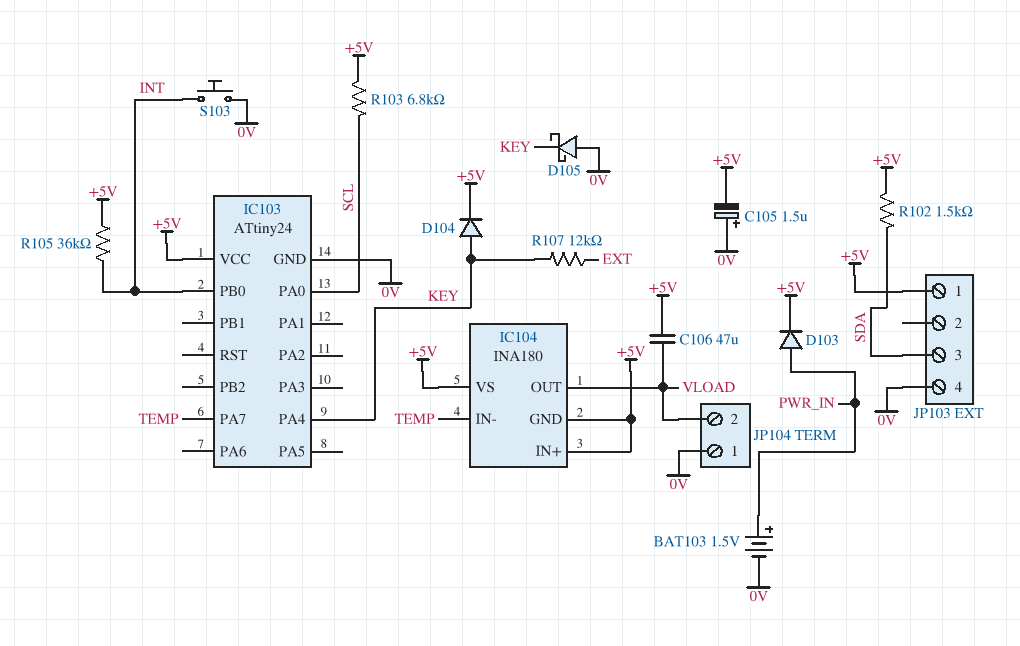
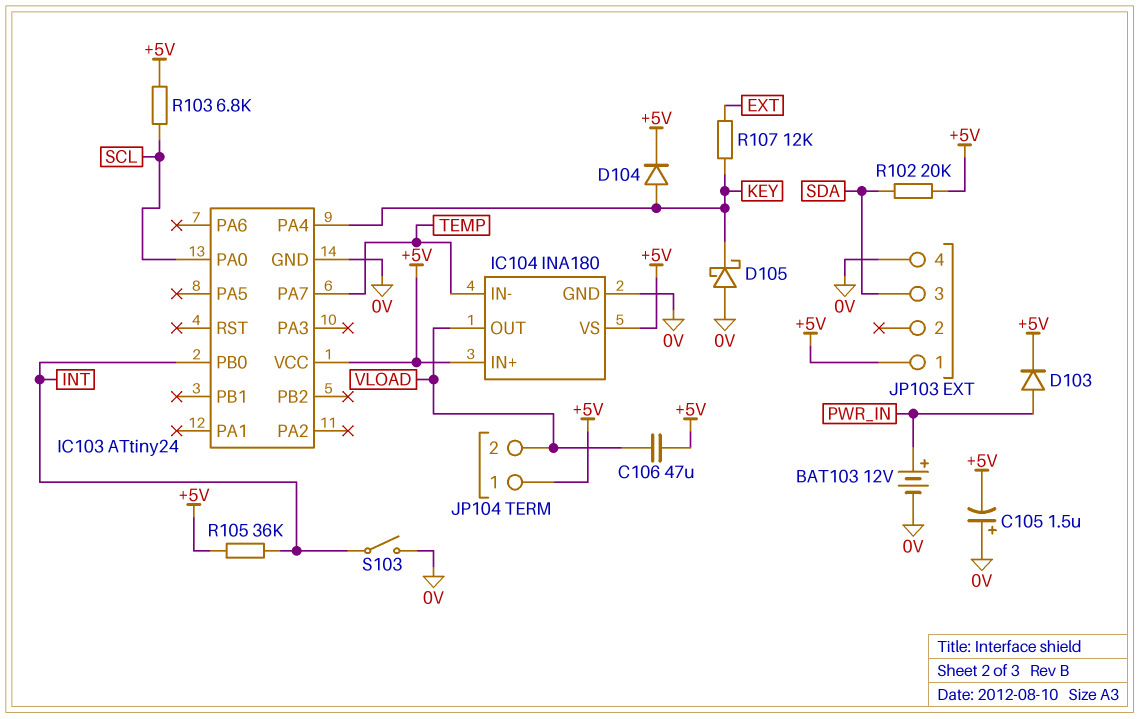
BAT103: 1.5V (plus PWR_IN, minus 0V) -> 12V (plus PWR_IN, minus 0V)
IC104 pin GND: +5V -> 0V
JP104 pin 1: 0V -> +5V
R102: 1.5k (+5V, SDA) -> 20k (+5V, SDA)
S103: button (0V, INT) -> switch (0V, INT)

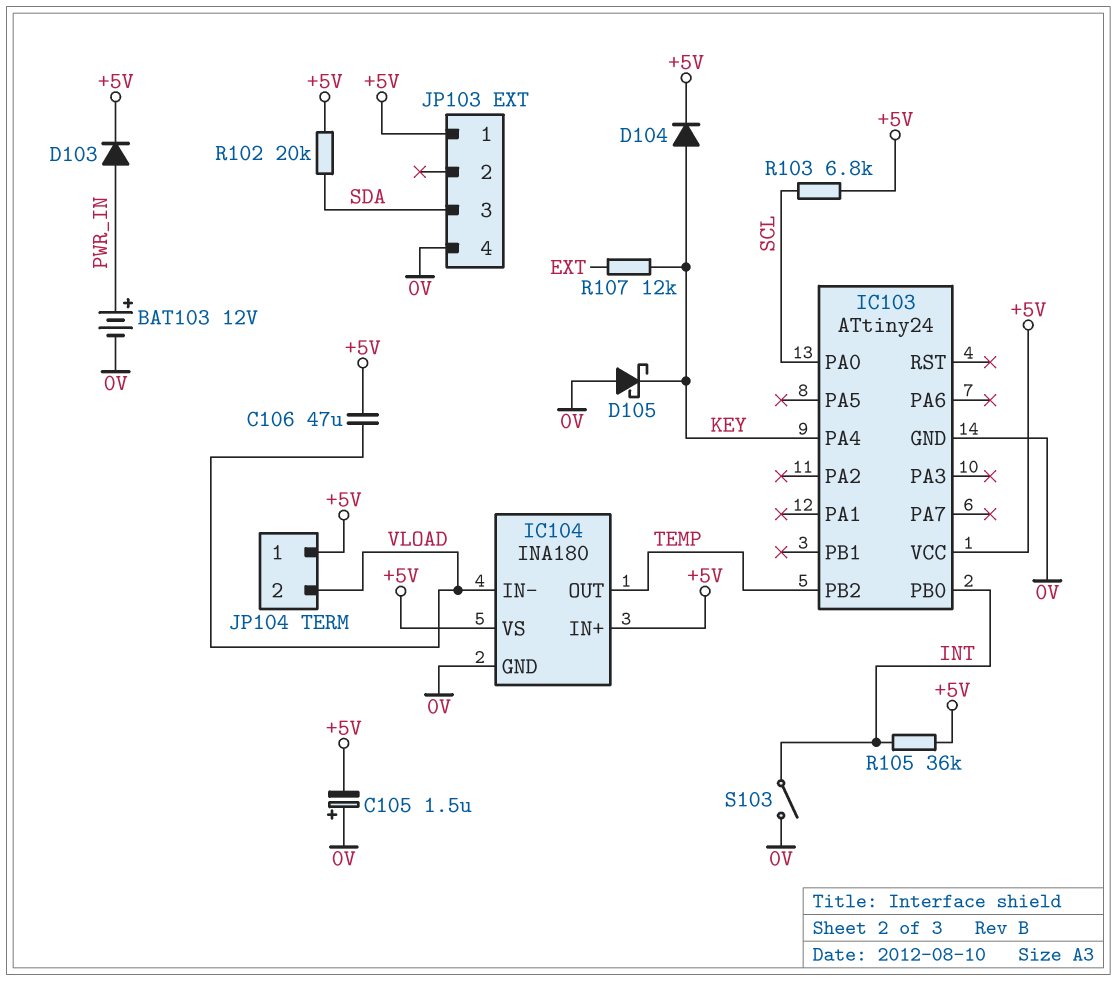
IC103 pin PA7: TEMP -> none
IC103 pin PB2: none -> TEMP
IC104 pin IN-: TEMP -> VLOAD
IC104 pin OUT: VLOAD -> TEMP

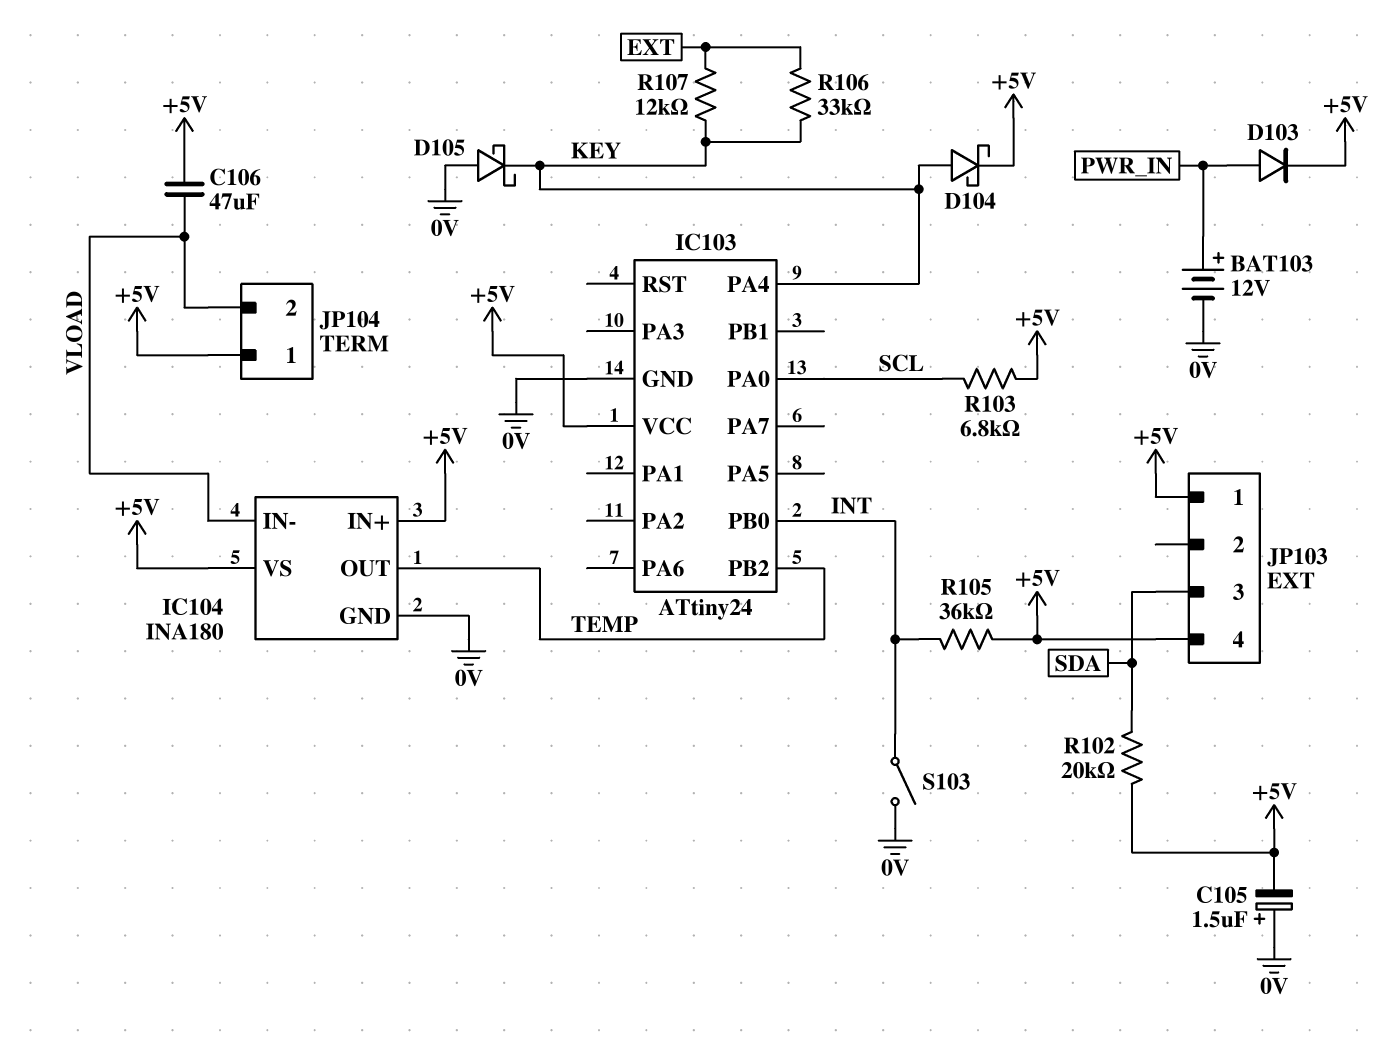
D104: diode (A KEY, K +5V) -> schottky (A KEY, K +5V)
JP103 pin 4: 0V -> +5V
R106: none -> 33k (EXT, KEY)

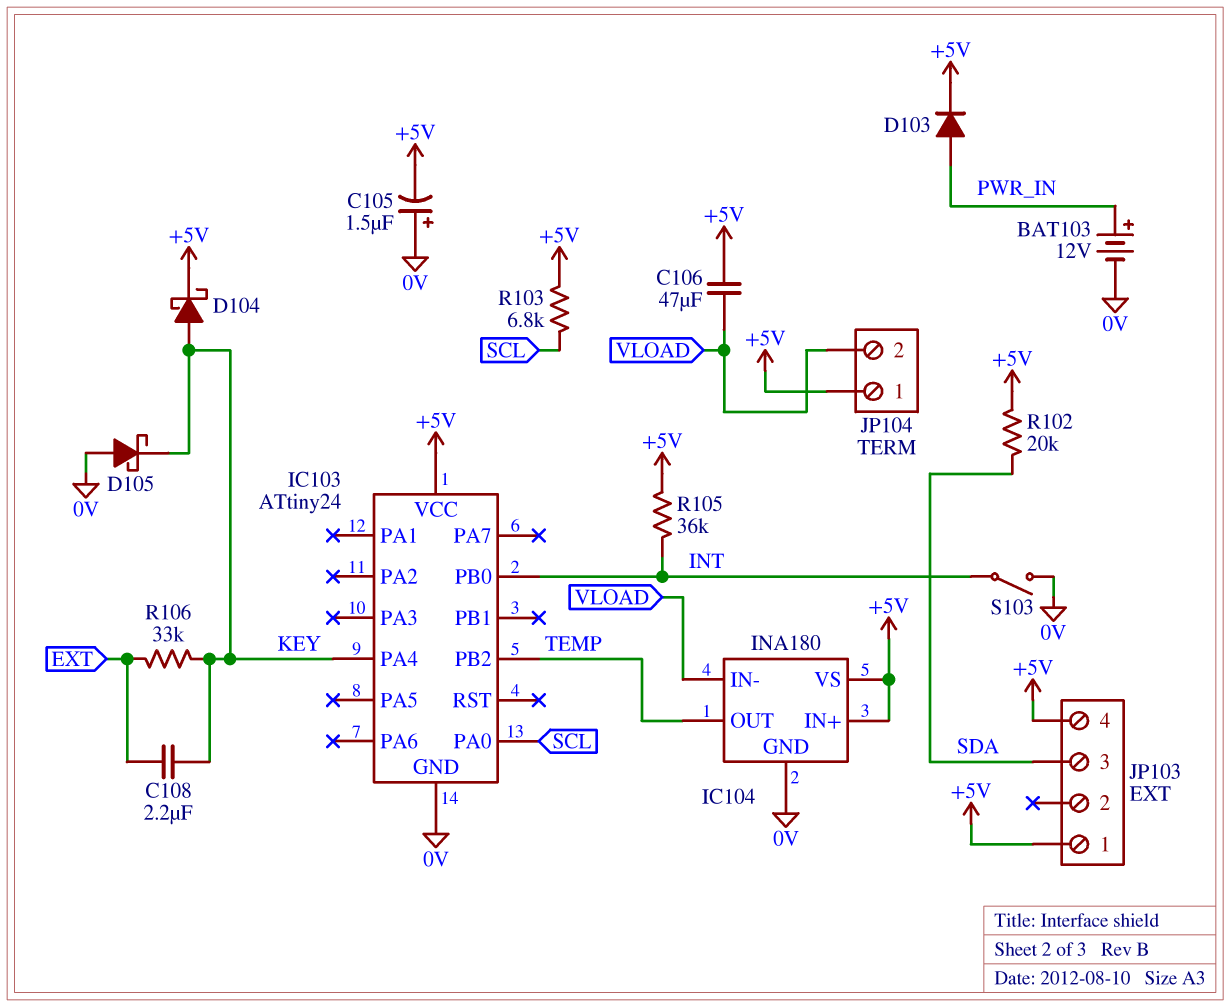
C108: none -> 2.2uF (EXT, KEY)
R107: 12k (EXT, KEY) -> none

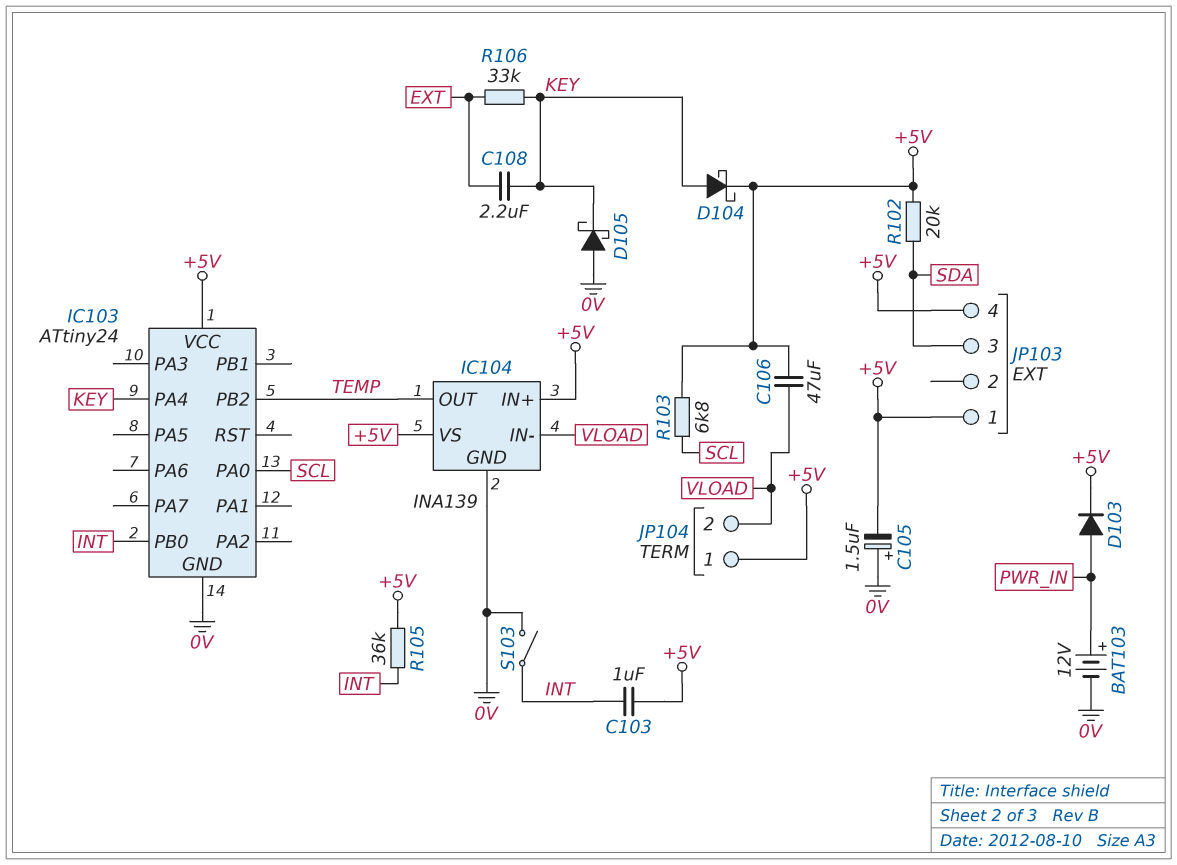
C103: none -> 1uF (+5V, INT)
IC104: INA180 -> INA139

